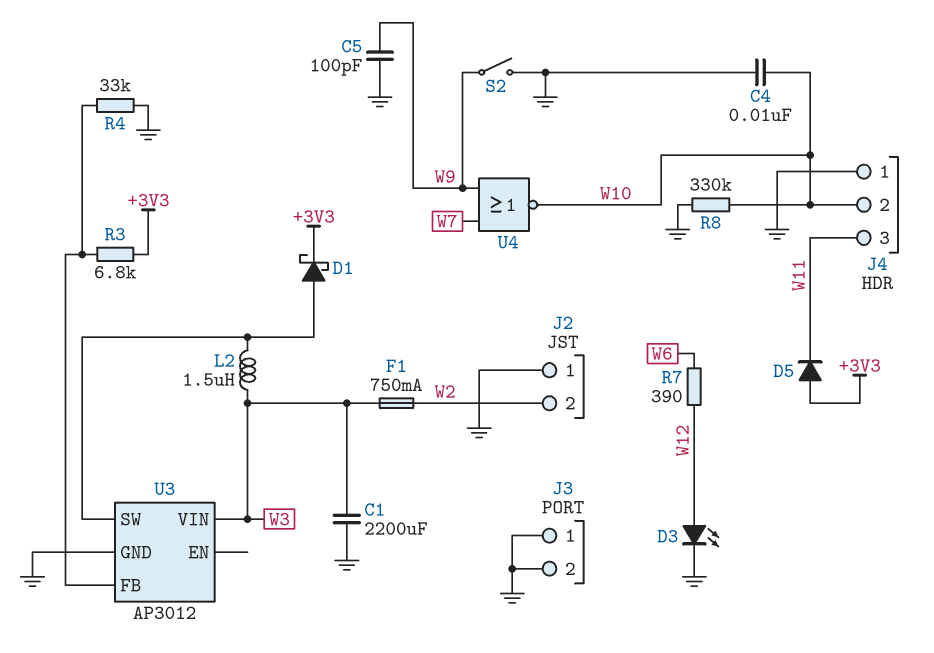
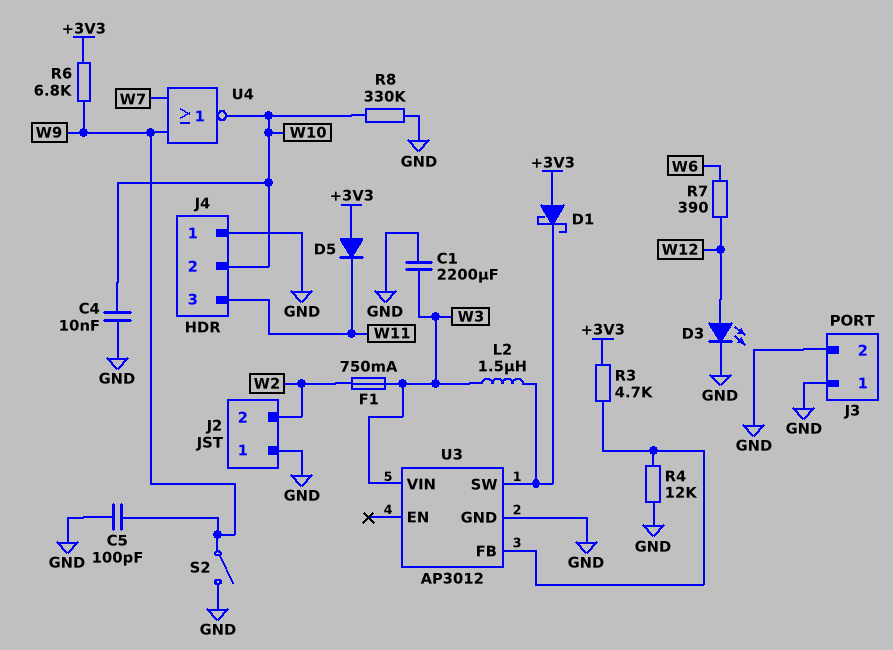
D1: schottky (A U3/SW, K +3V3) -> schottky (A +3V3, K U3/SW)
R3: 6.8k (+3V3, U3/FB) -> 4.7k (+3V3, U3/FB)
R4: 33k (GND, U3/FB) -> 12k (GND, U3/FB)
R6: none -> 6.8k (+3V3, W9)

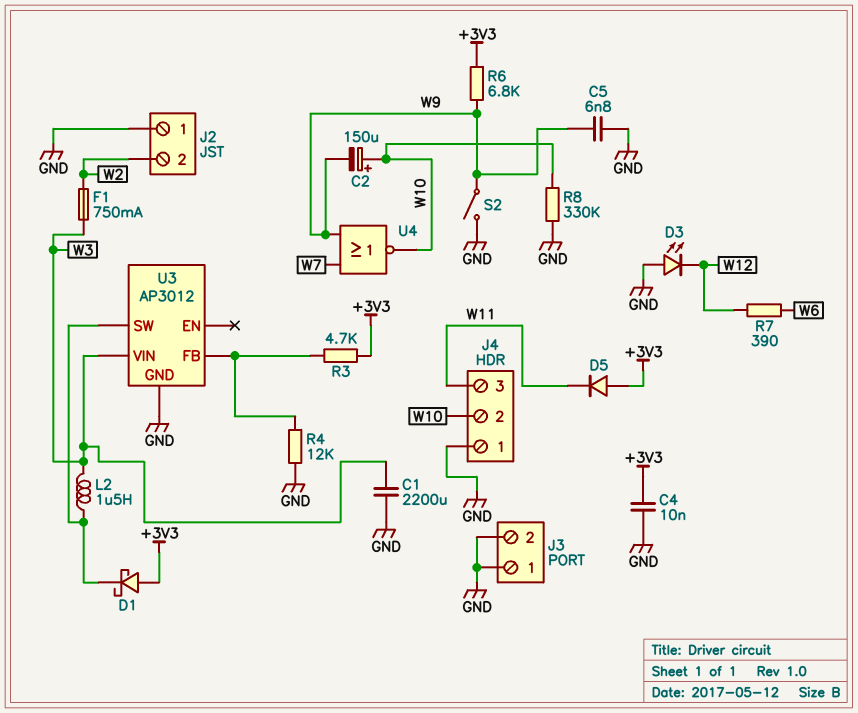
C2: none -> 150uF (plus W10, minus W9)
C4: 10nF (GND, W10) -> 10nF (+3V3, GND)
C5: 100pF (GND, W9) -> 6.8nF (GND, W9)
D3: LED (A W12, K GND) -> LED (A GND, K W12)

